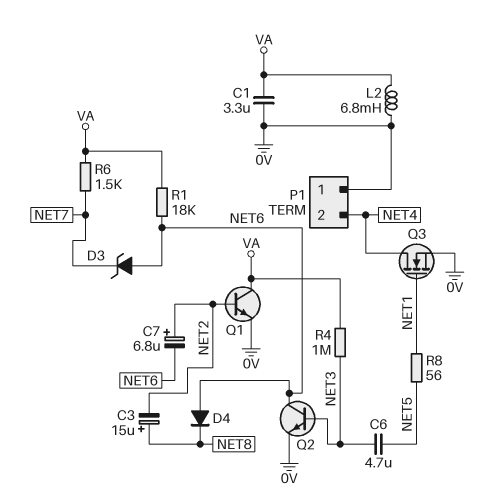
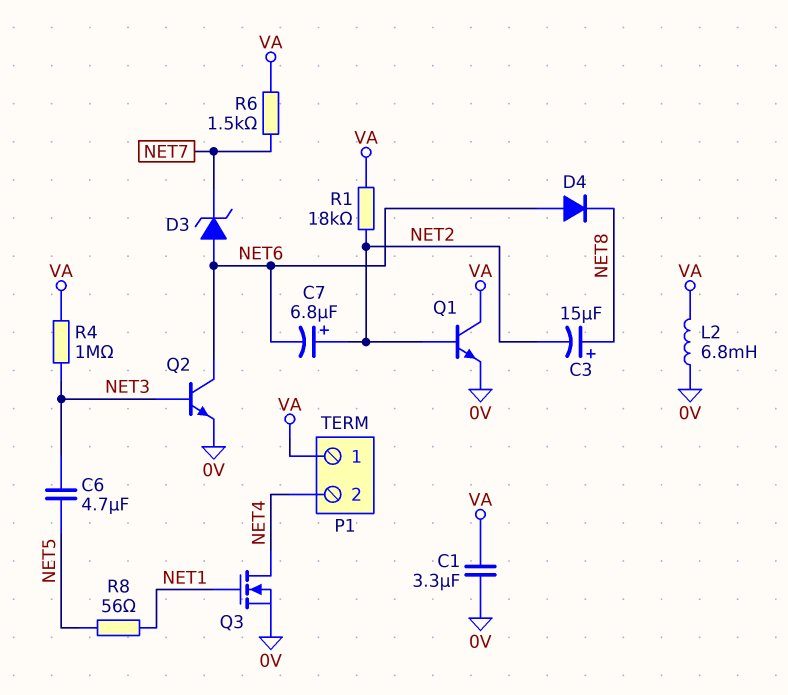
P1 pin 1: 0V -> VA
R1: 18k (NET6, VA) -> 18k (NET2, VA)

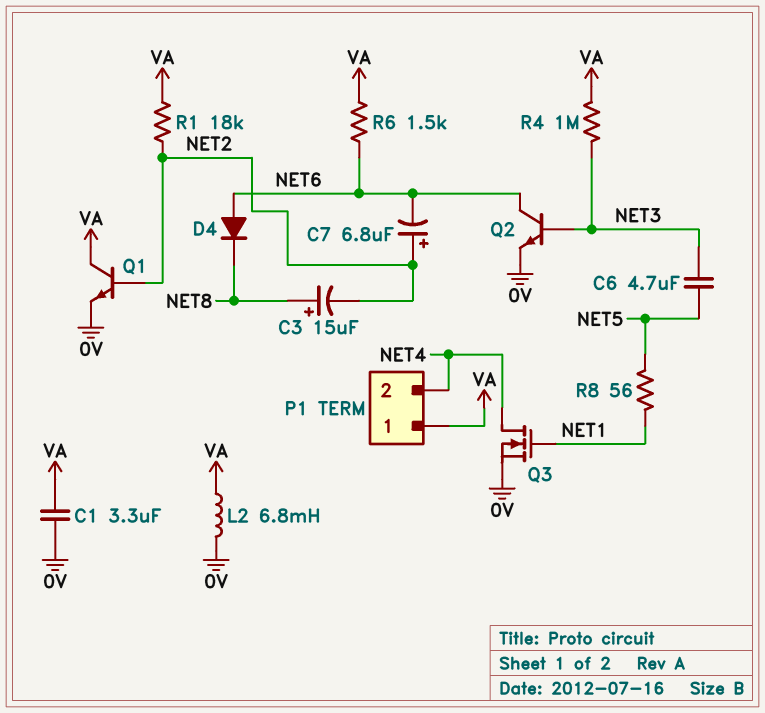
D3: zener (A NET6, K NET7) -> none
R6: 1.5k (NET7, VA) -> 1.5k (NET6, VA)

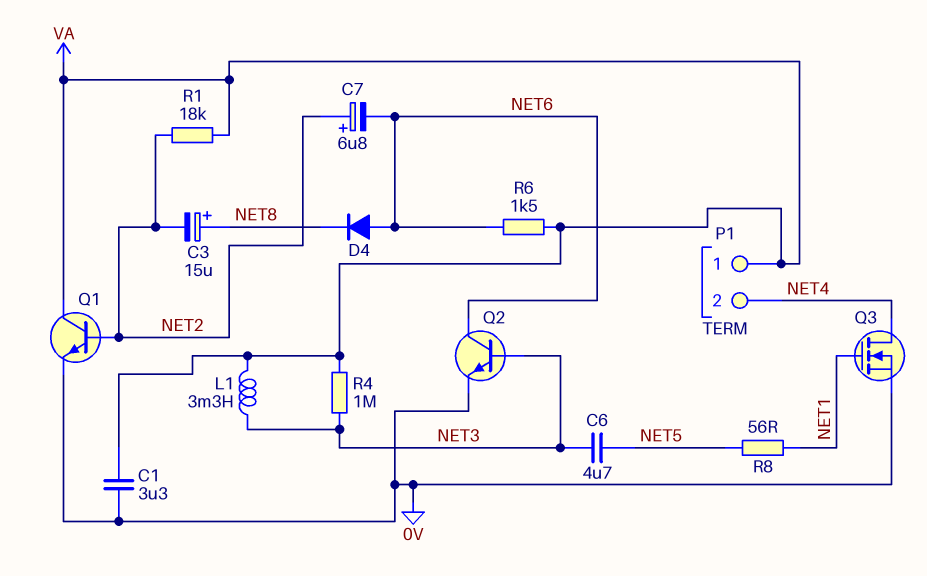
L1: none -> 3.3mH (NET3, VA)
L2: 6.8mH (0V, VA) -> none

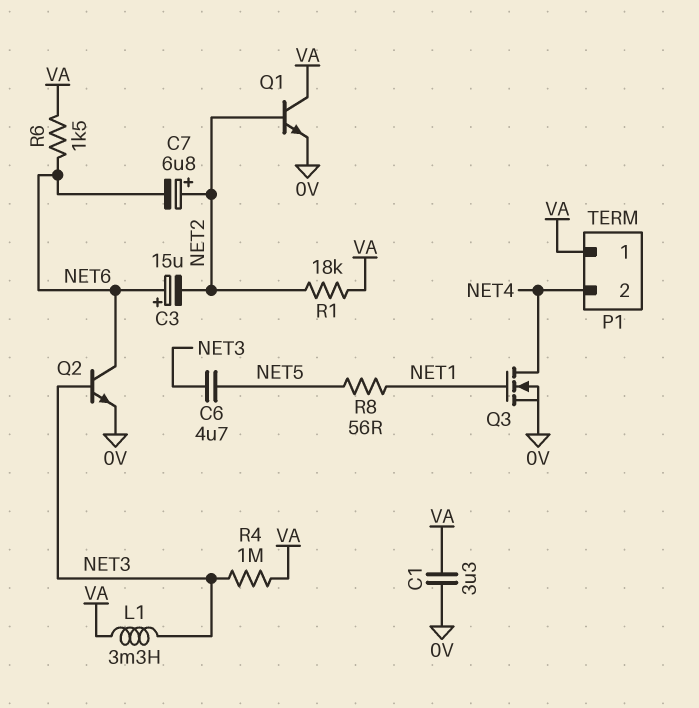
C3: 15uF (plus NET8, minus NET2) -> 15uF (plus NET6, minus NET2)
D4: diode (A NET6, K NET8) -> none

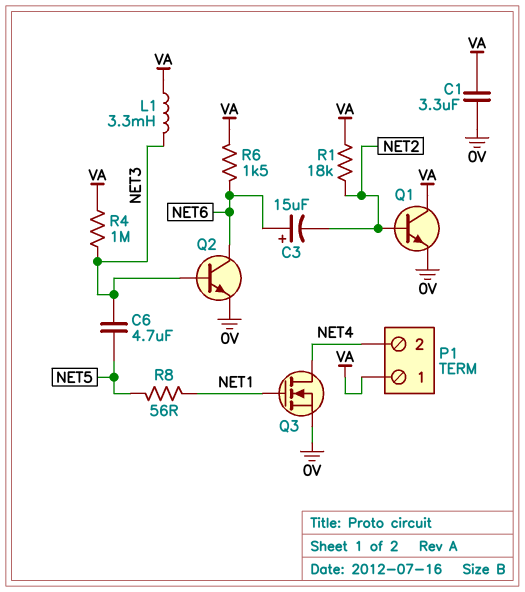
C7: 6.8uF (plus NET2, minus NET6) -> none

